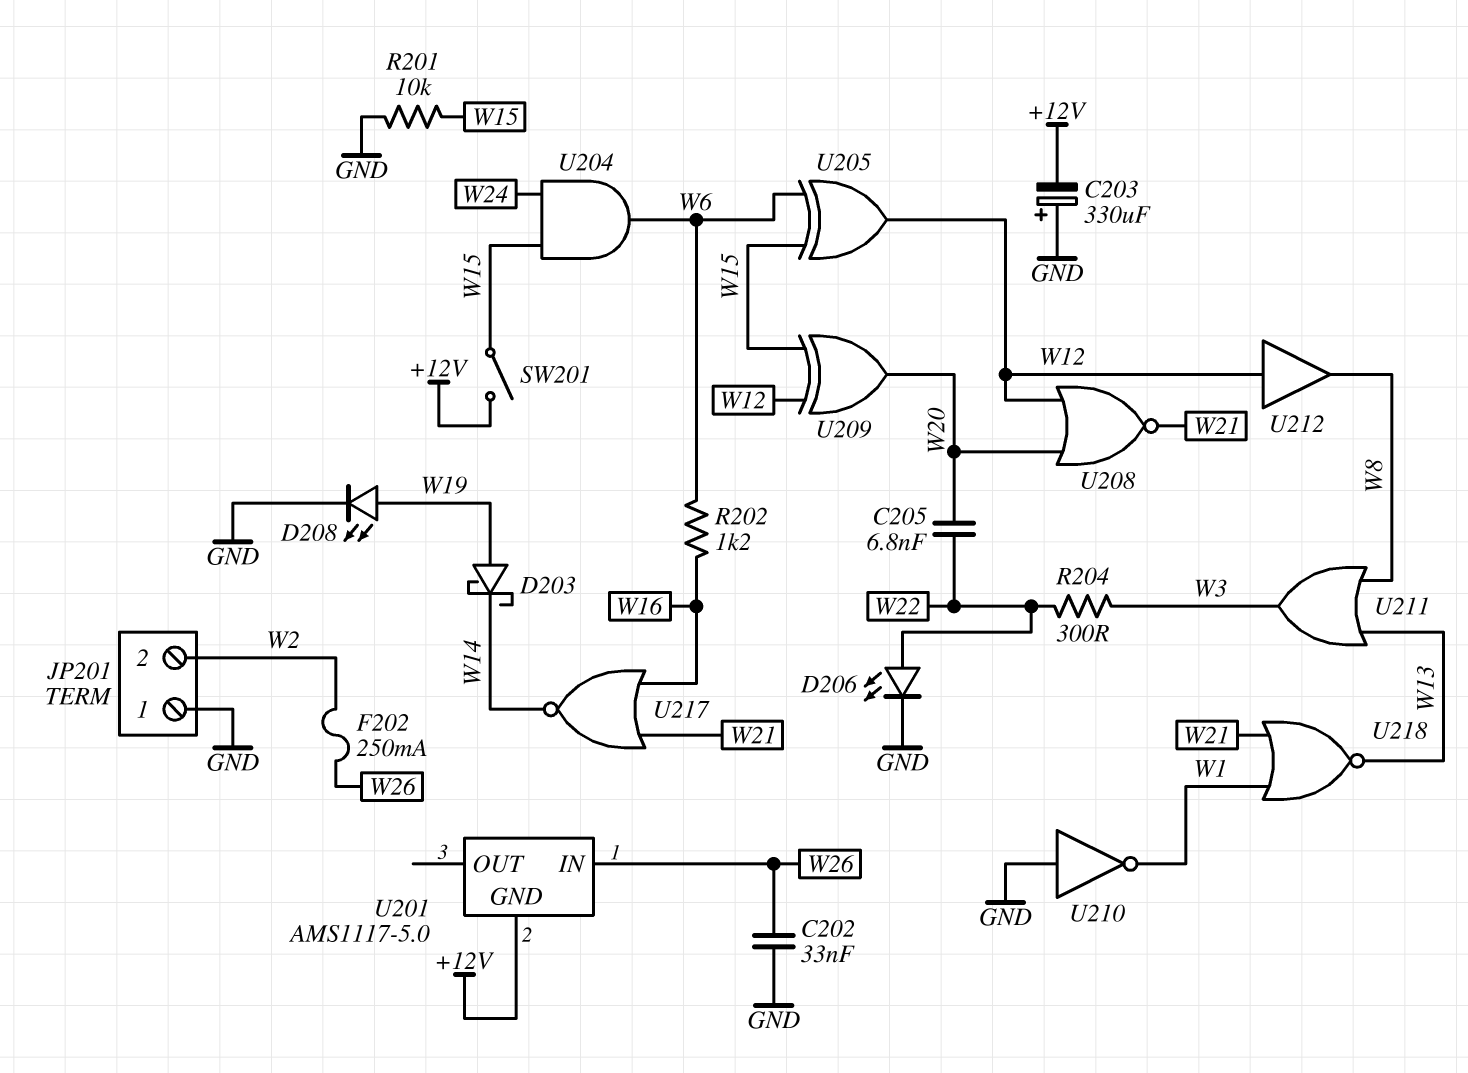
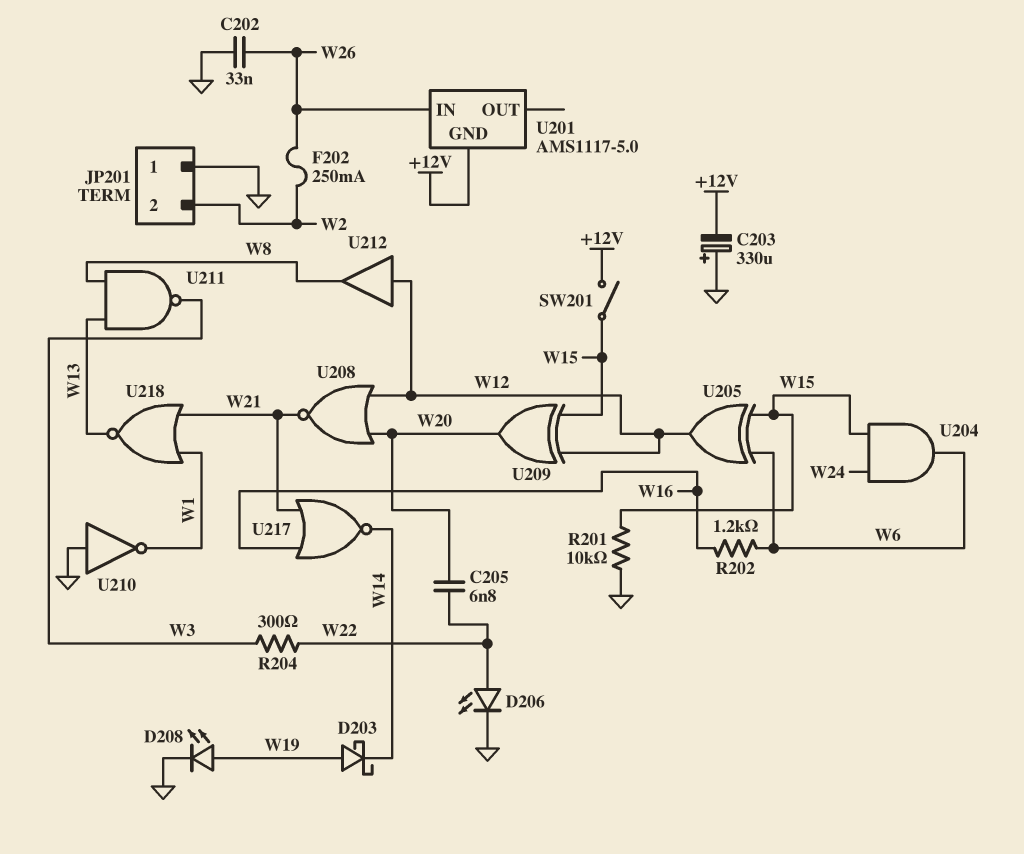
U211: OR (in W8, in W13, out W3) -> NAND (in W8, in W13, out W3)

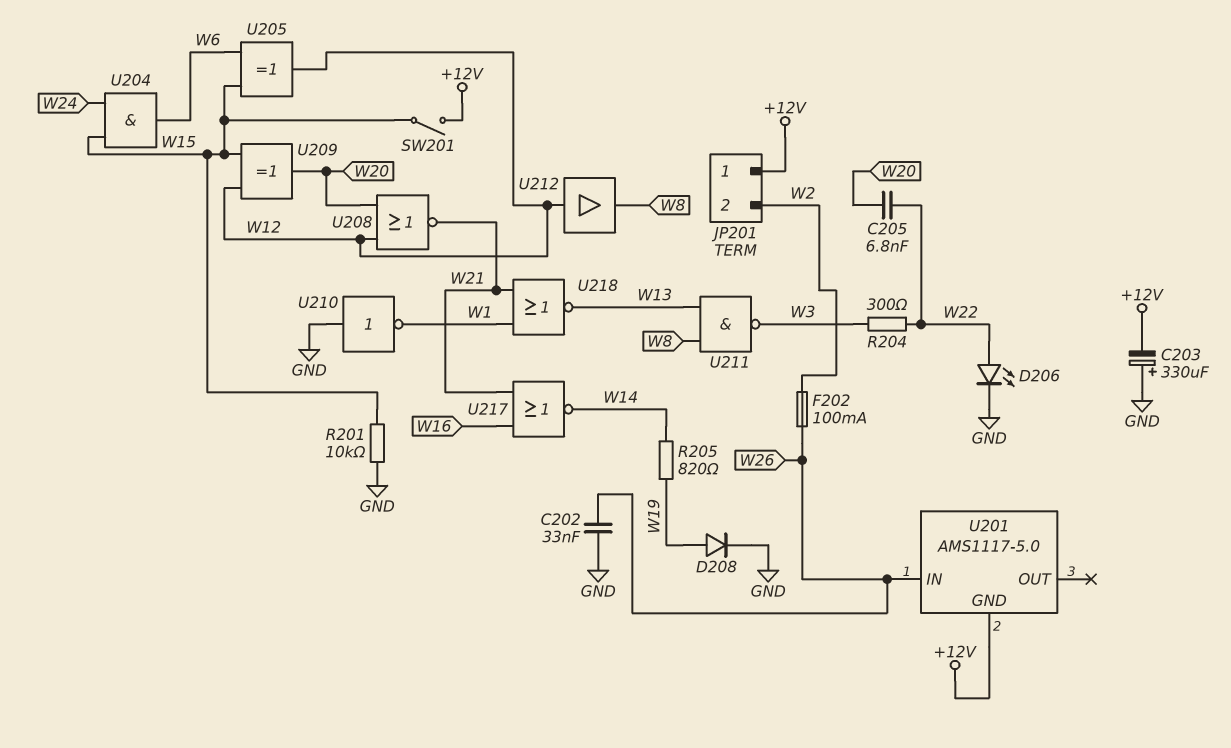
D203: schottky (A W19, K W14) -> none
D208: LED (A W19, K GND) -> diode (A W19, K GND)
F202: 250mA (W2, W26) -> 100mA (W2, W26)
JP201 pin 1: GND -> +12V
R202: 1.2k (W6, W16) -> none
R205: none -> 820 (W14, W19)

